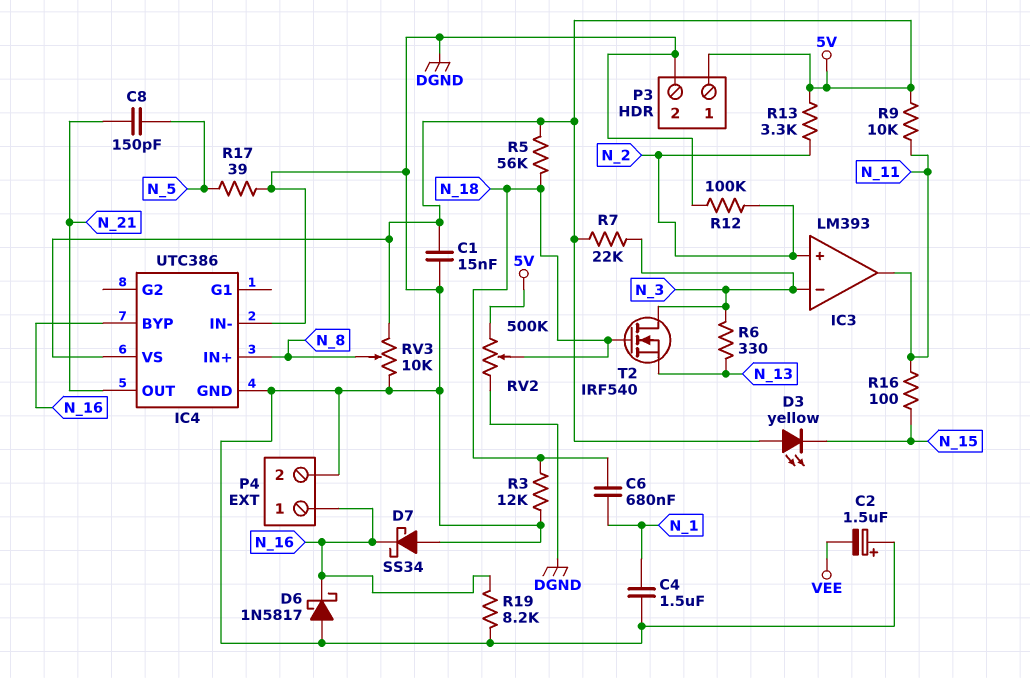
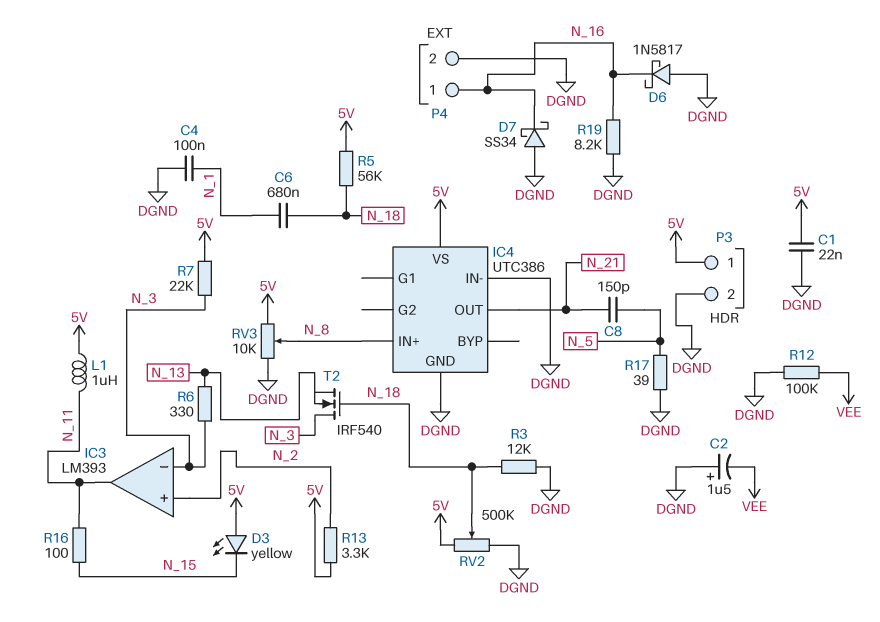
C1: 15nF (5V, DGND) -> 22nF (5V, DGND)
C4: 1.5uF (DGND, N_1) -> 100nF (DGND, N_1)
IC4 pin BYP: N_16 -> none
L1: none -> 1uH (5V, N_11)
R9: 10k (5V, N_11) -> none
R12: 100k (DGND, N_2) -> 100k (DGND, VEE)

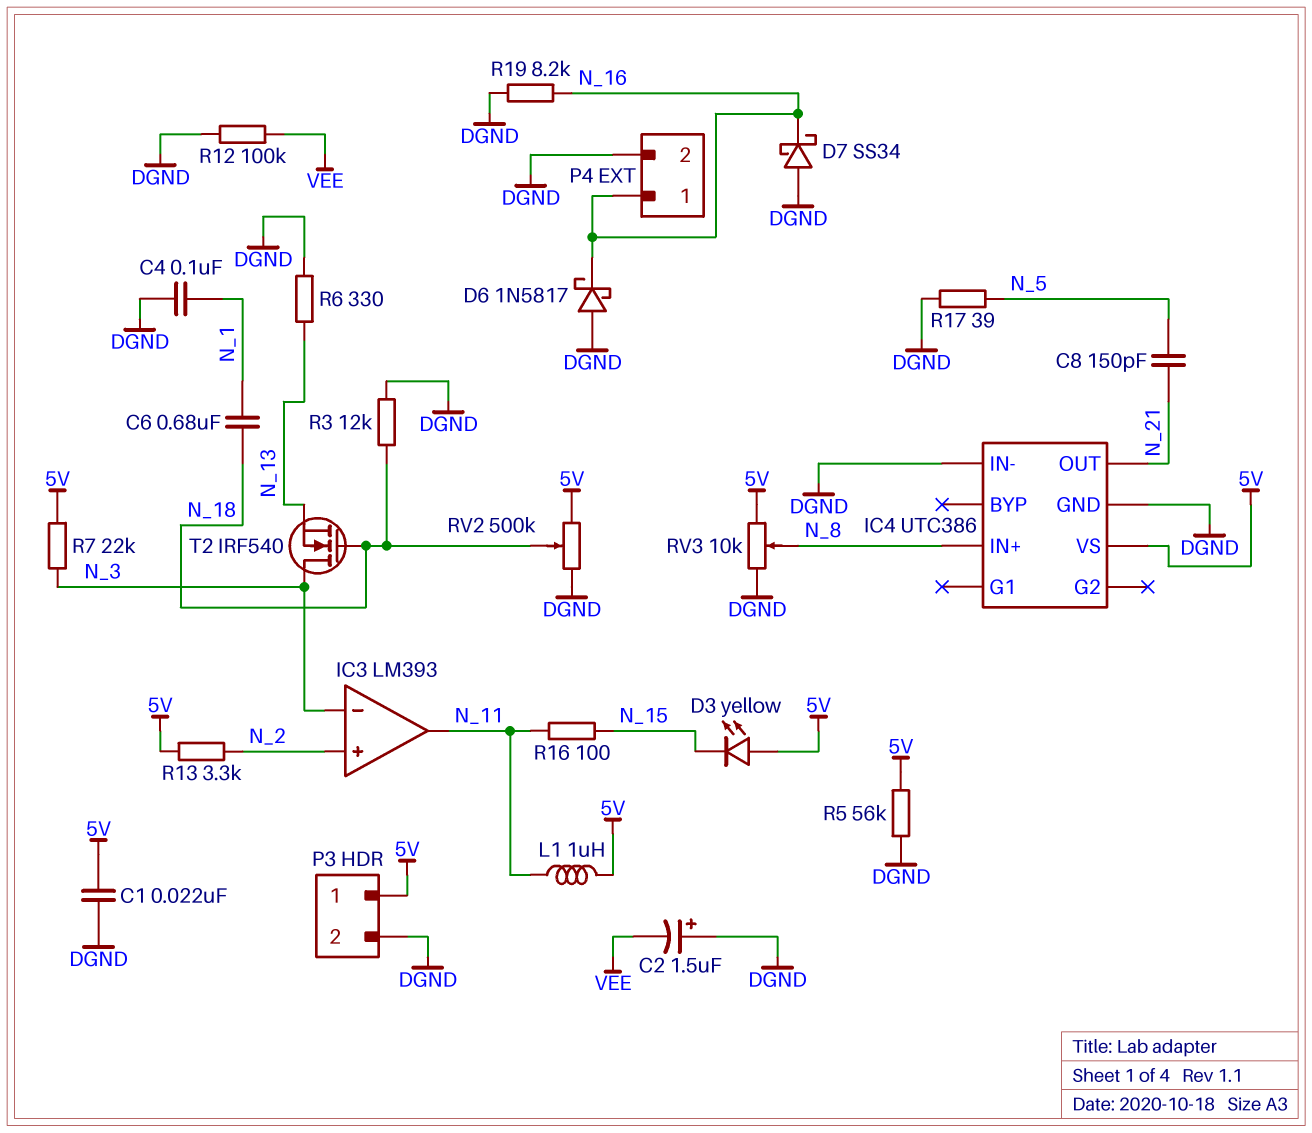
R5: 56k (5V, N_18) -> 56k (5V, DGND)
R6: 330 (N_3, N_13) -> 330 (DGND, N_13)

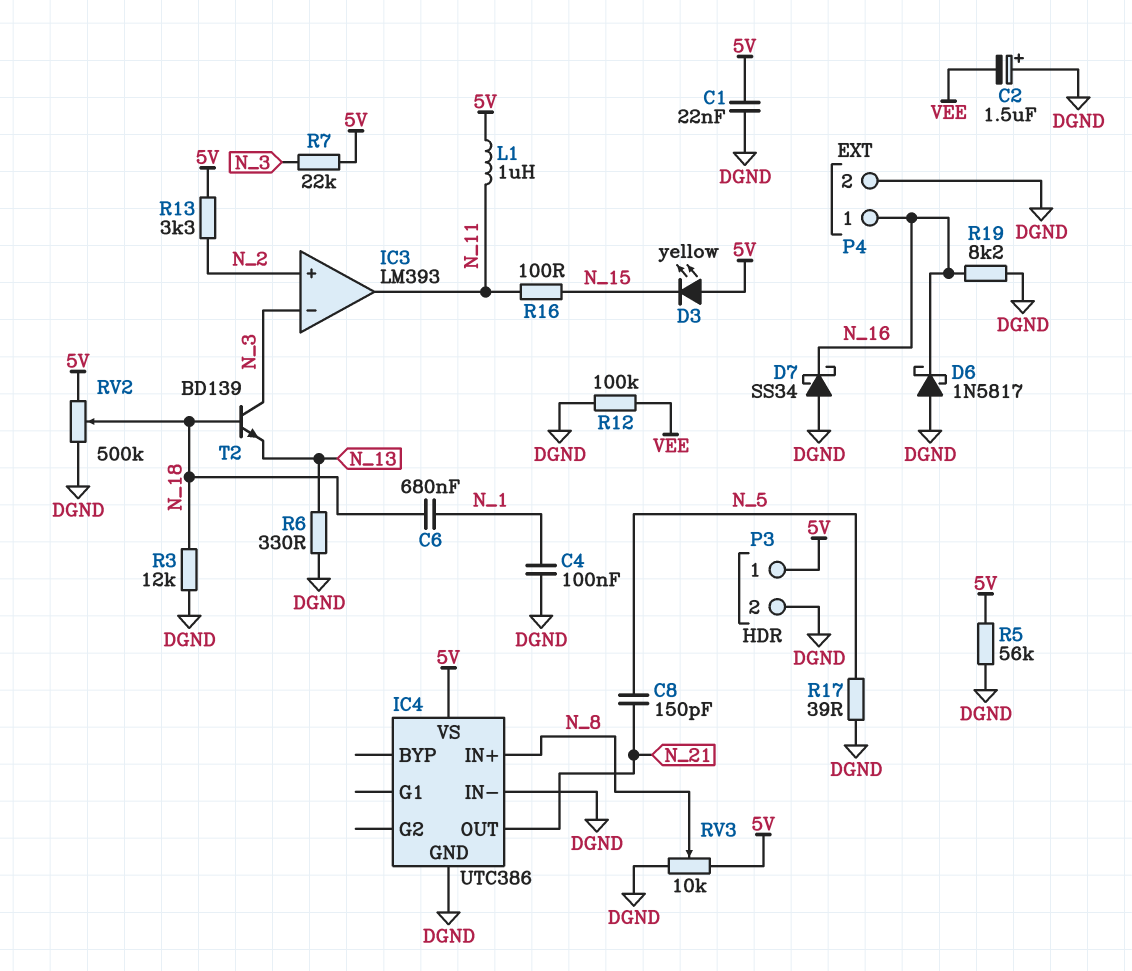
T2: NMOS IRF540 (G N_18, D N_3, S N_13) -> NPN BD139 (B N_18, C N_3, E N_13)

